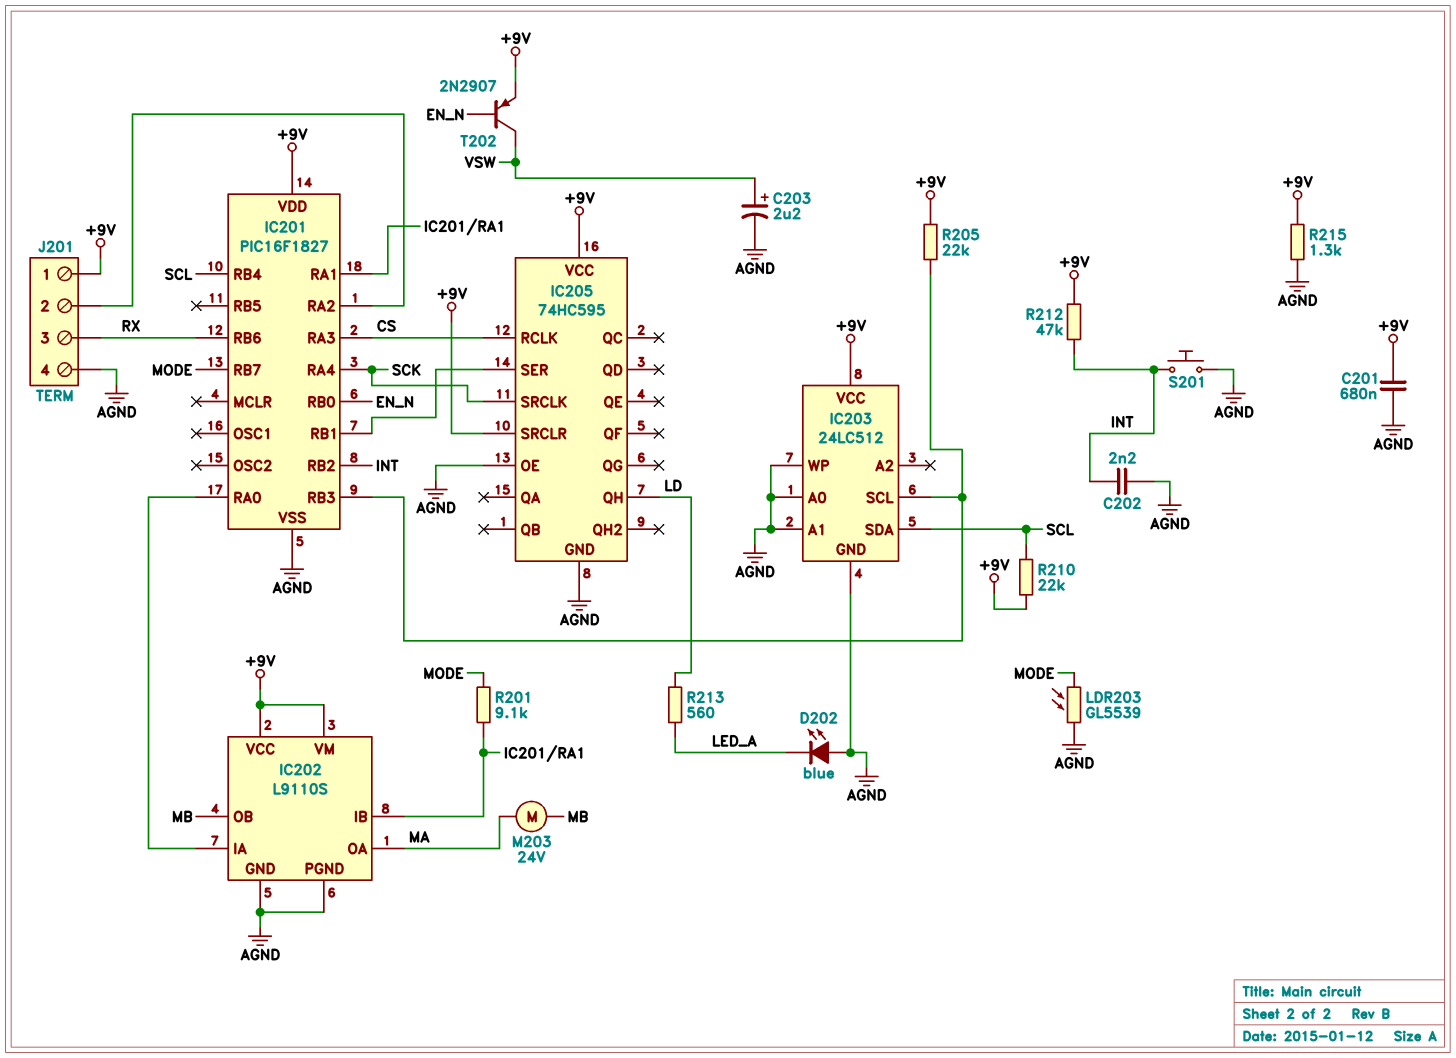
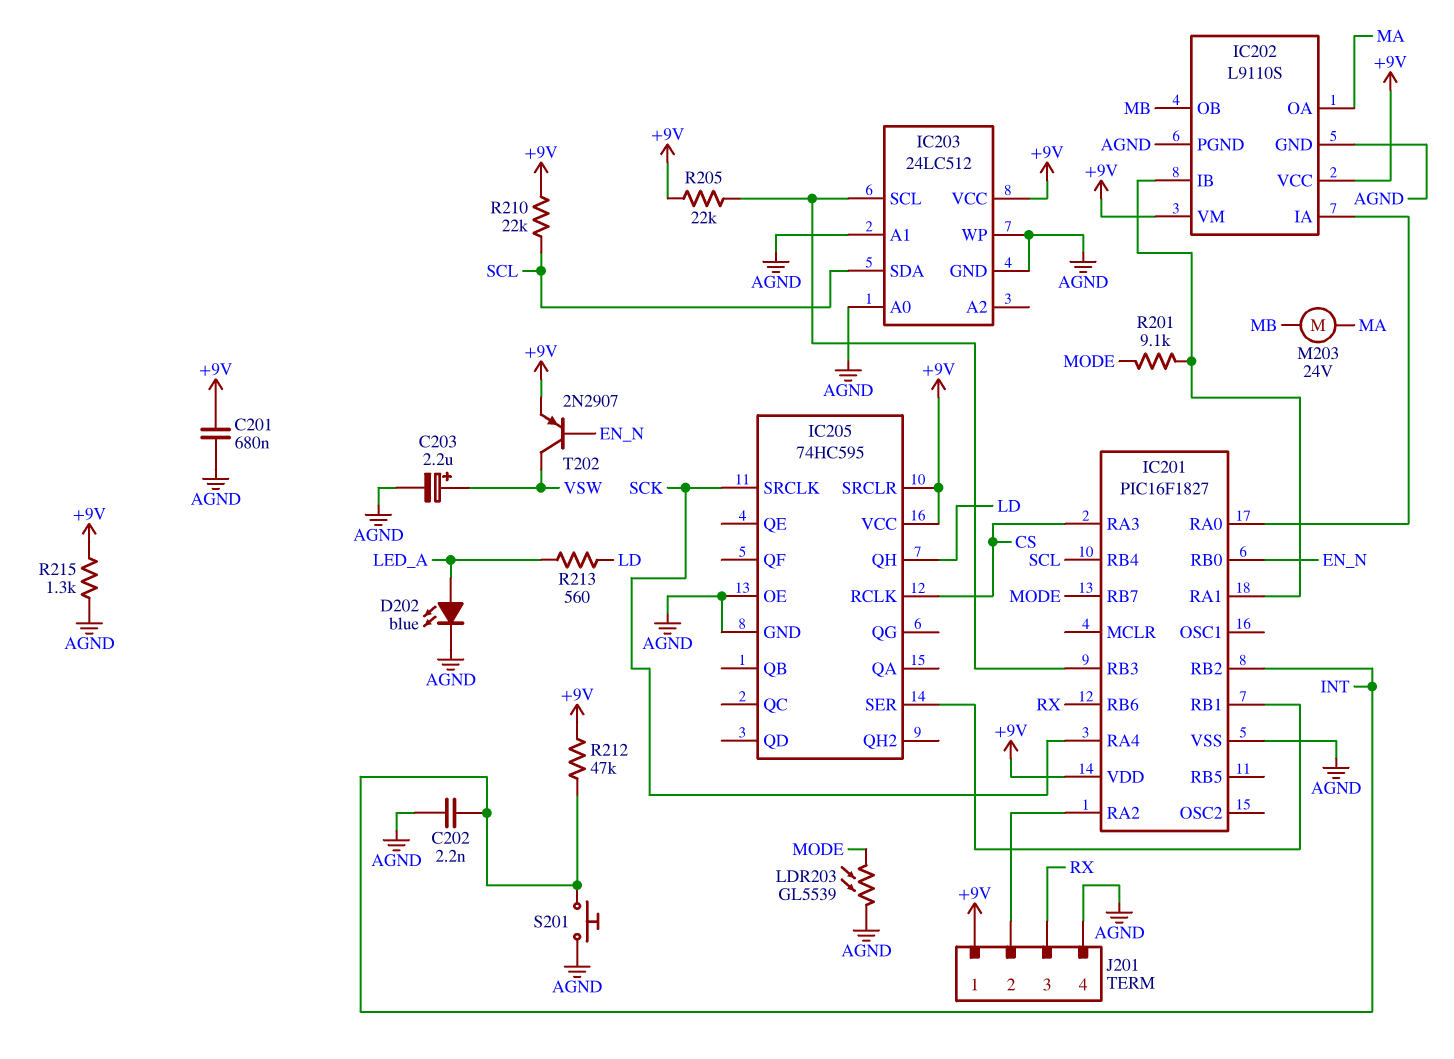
D202: LED blue (A AGND, K LED_A) -> LED blue (A LED_A, K AGND)

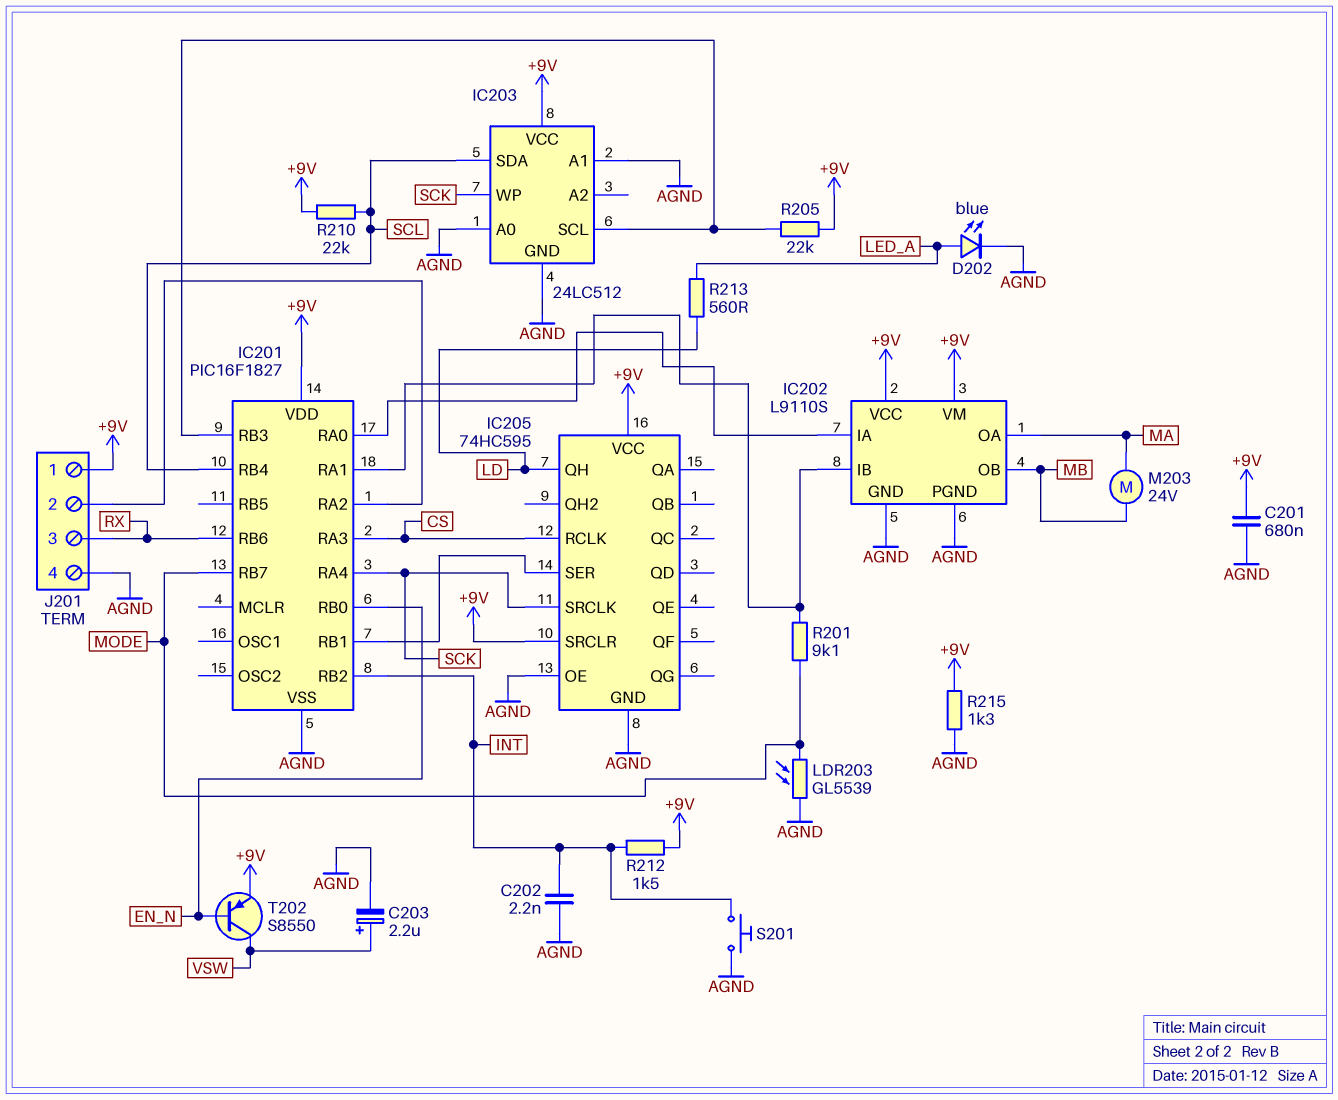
IC203 pin WP: AGND -> SCK
R212: 47k (+9V, INT) -> 1.5k (+9V, INT)
T202: PNP 2N2907 (B EN_N, C VSW, E +9V) -> PNP S8550 (B EN_N, C VSW, E +9V)

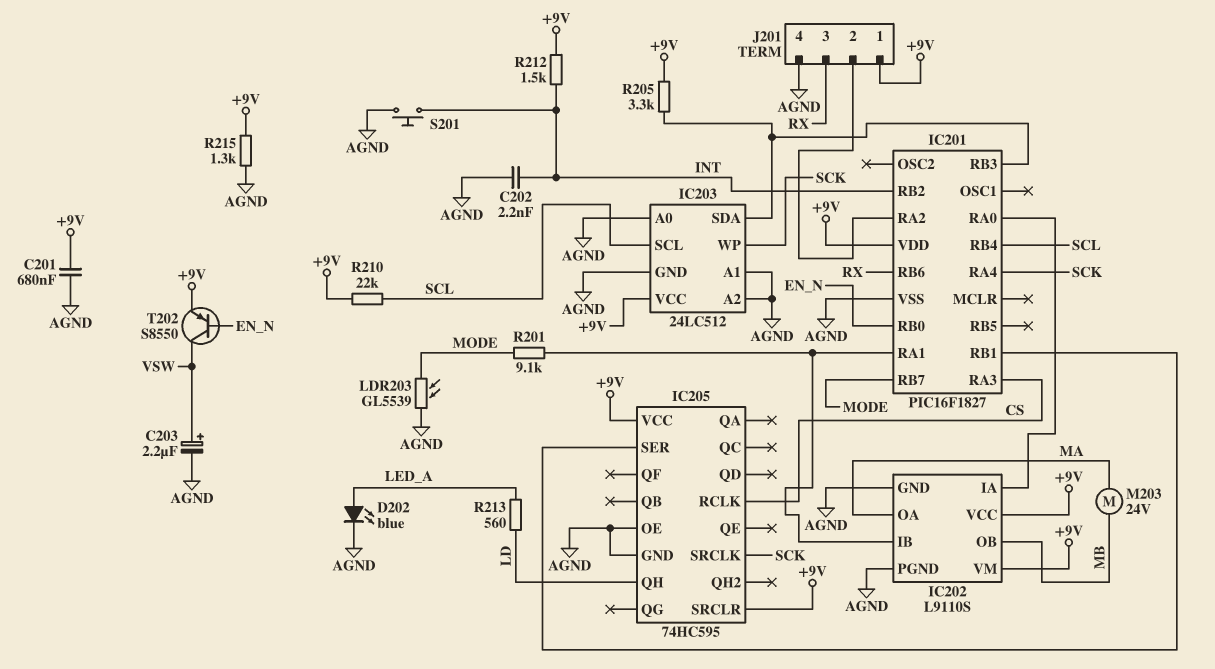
IC203 pin A2: none -> AGND
IC203 pin SCL: IC201/RB3 -> SCL
IC203 pin SDA: SCL -> IC201/RB3
R205: 22k (+9V, IC201/RB3) -> 3.3k (+9V, IC201/RB3)

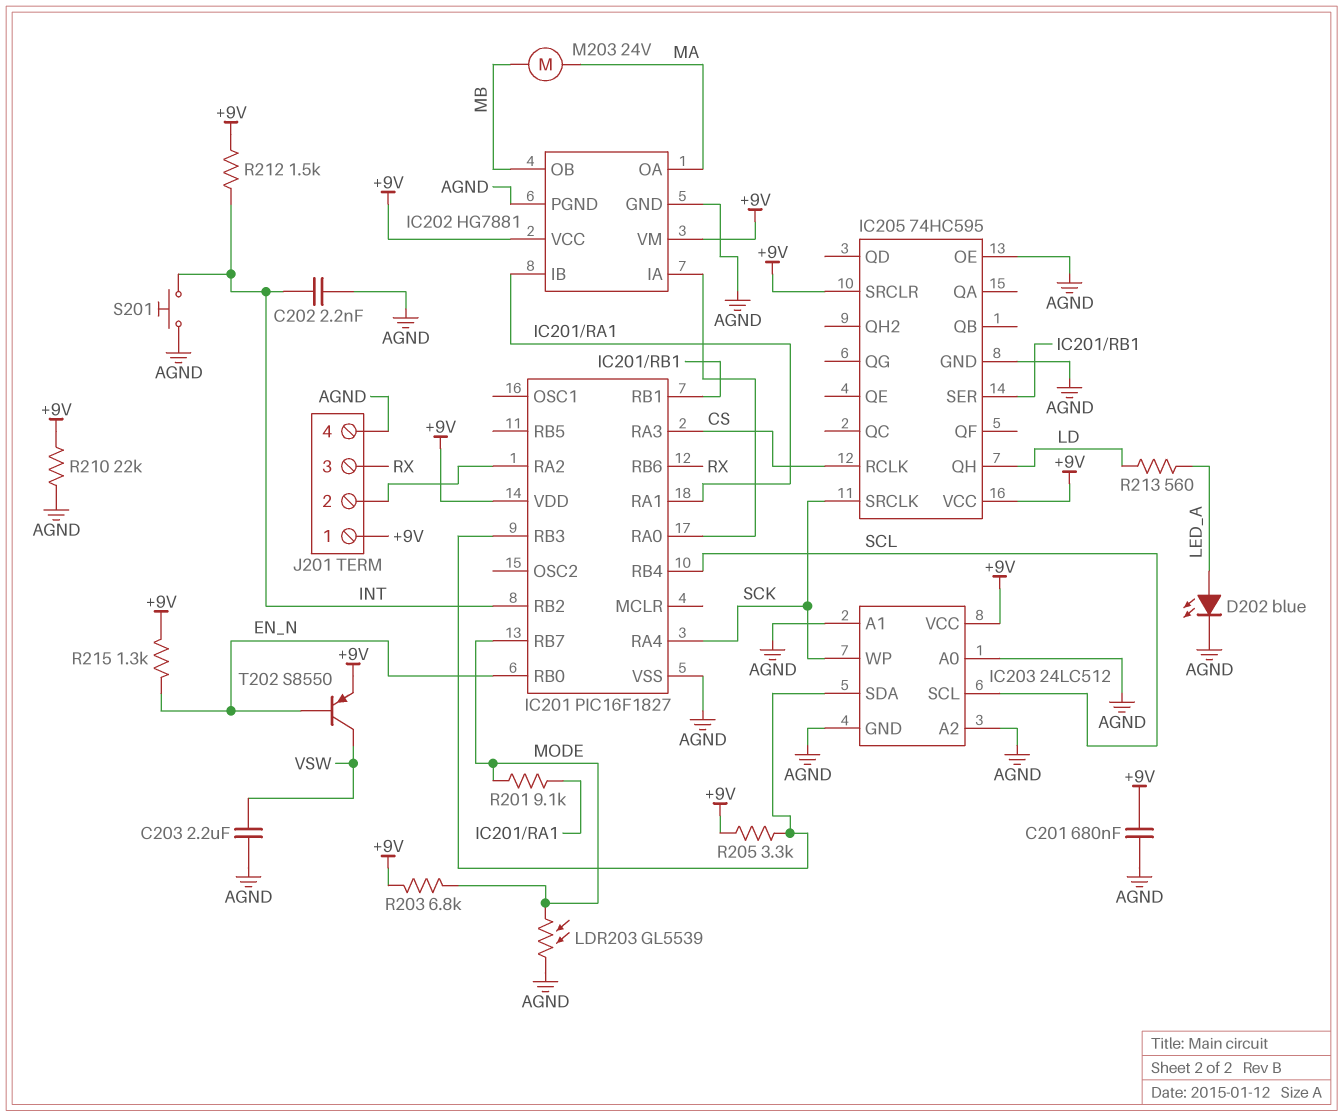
C203: 2.2uF (plus VSW, minus AGND) -> 2.2uF (AGND, VSW)
IC202: L9110S -> HG7881
R203: none -> 6.8k (+9V, MODE)
R210: 22k (+9V, SCL) -> 22k (+9V, AGND)
R215: 1.3k (+9V, AGND) -> 1.3k (+9V, EN_N)

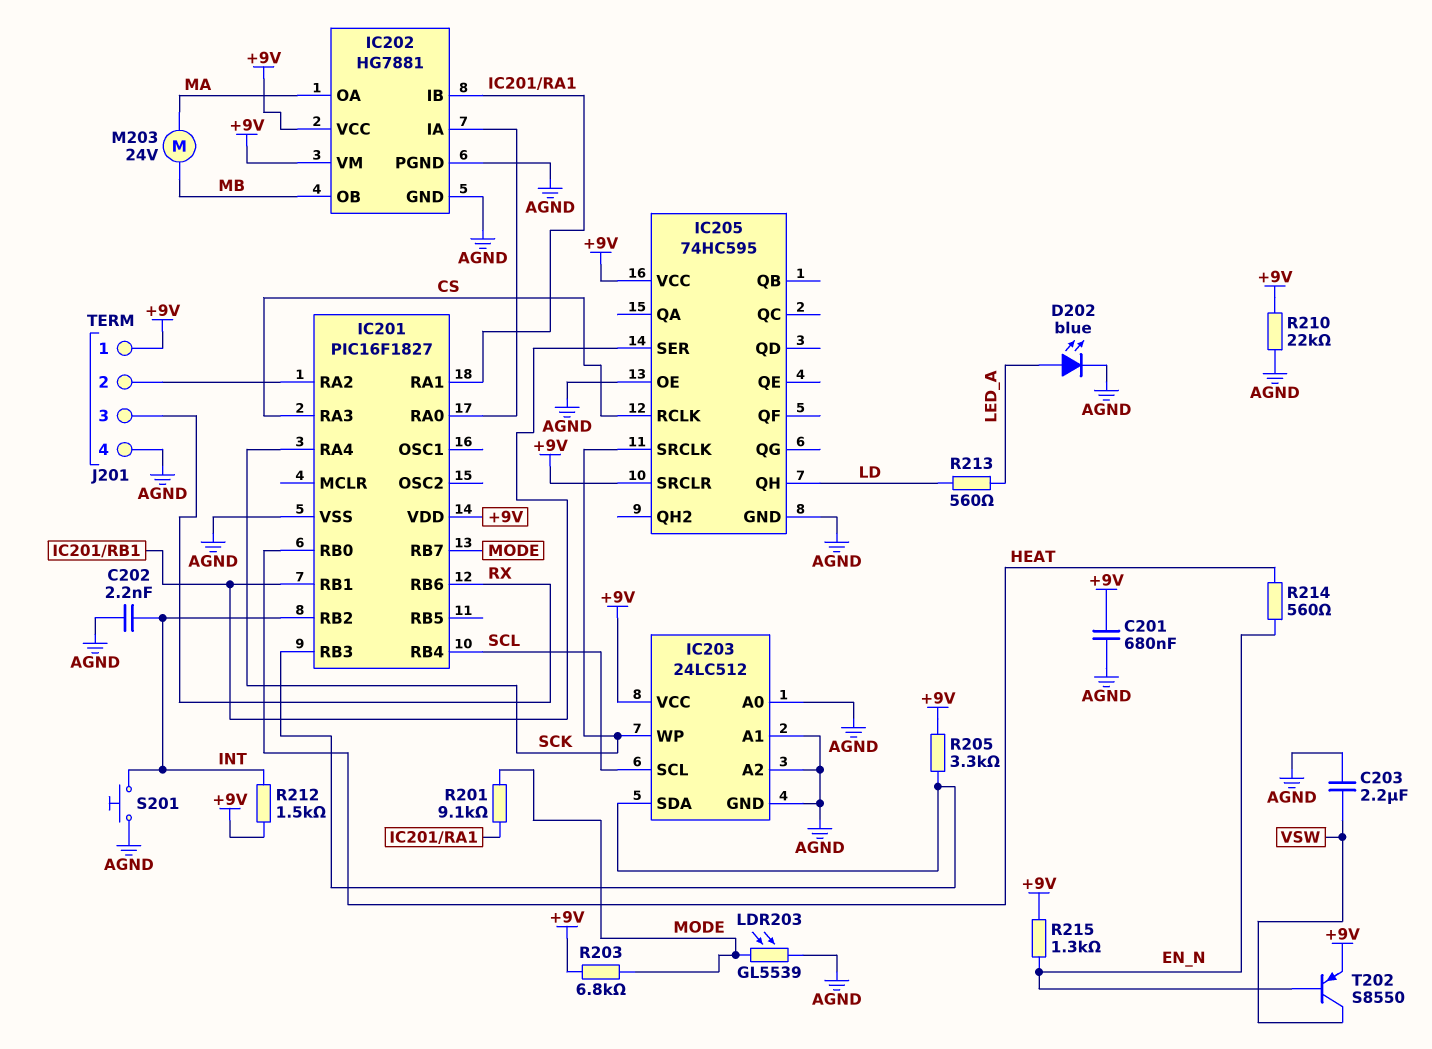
IC201 pin RB0: EN_N -> HEAT
R214: none -> 560 (EN_N, HEAT)

